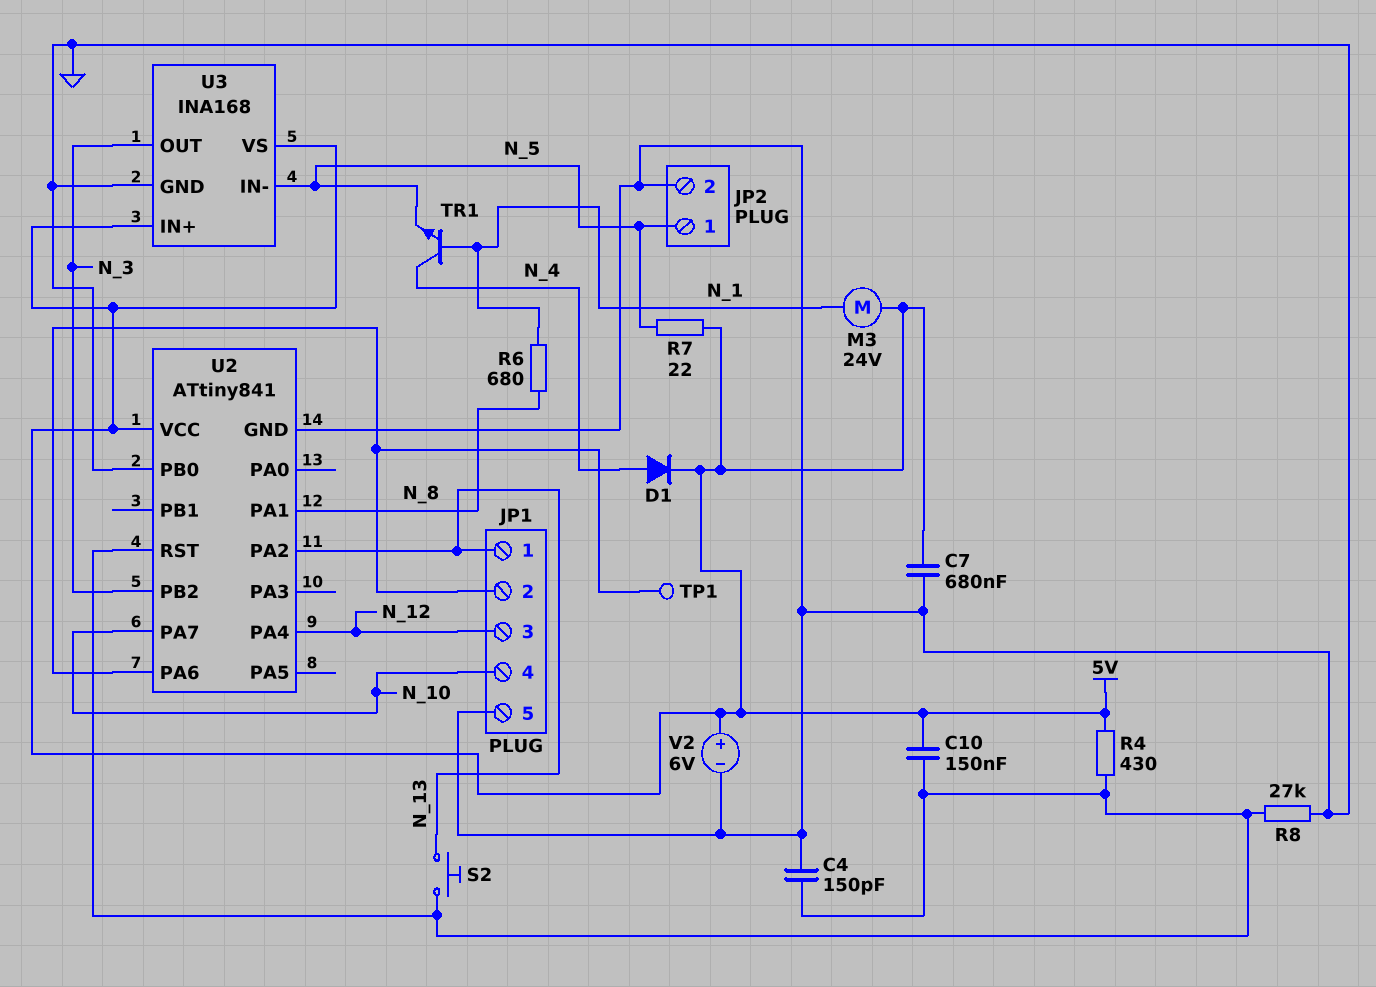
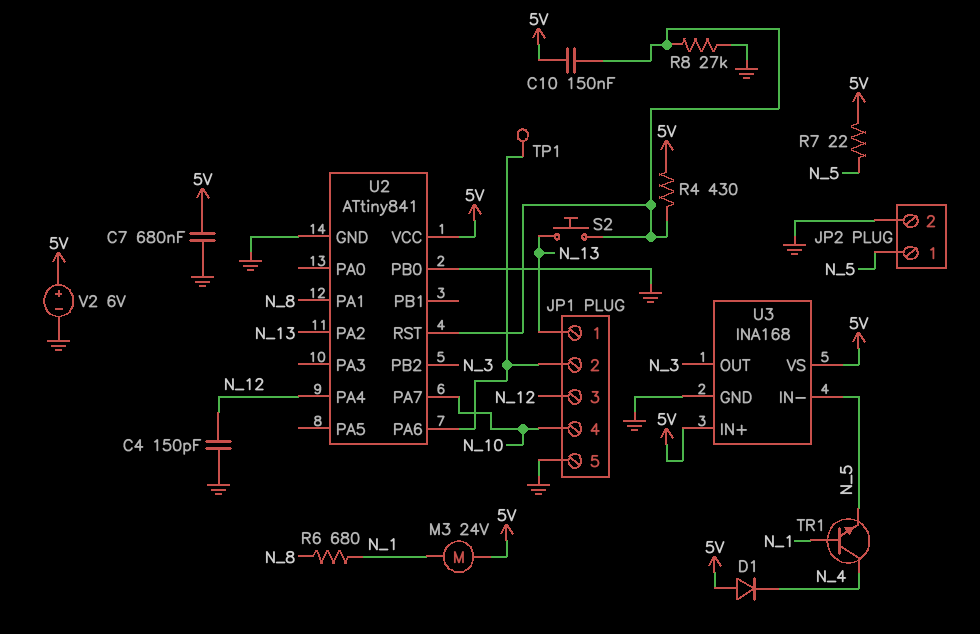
C4: 150pF (GND, U2/RST) -> 150pF (GND, N_12)
D1: diode (A N_4, K 5V) -> diode (A 5V, K N_4)

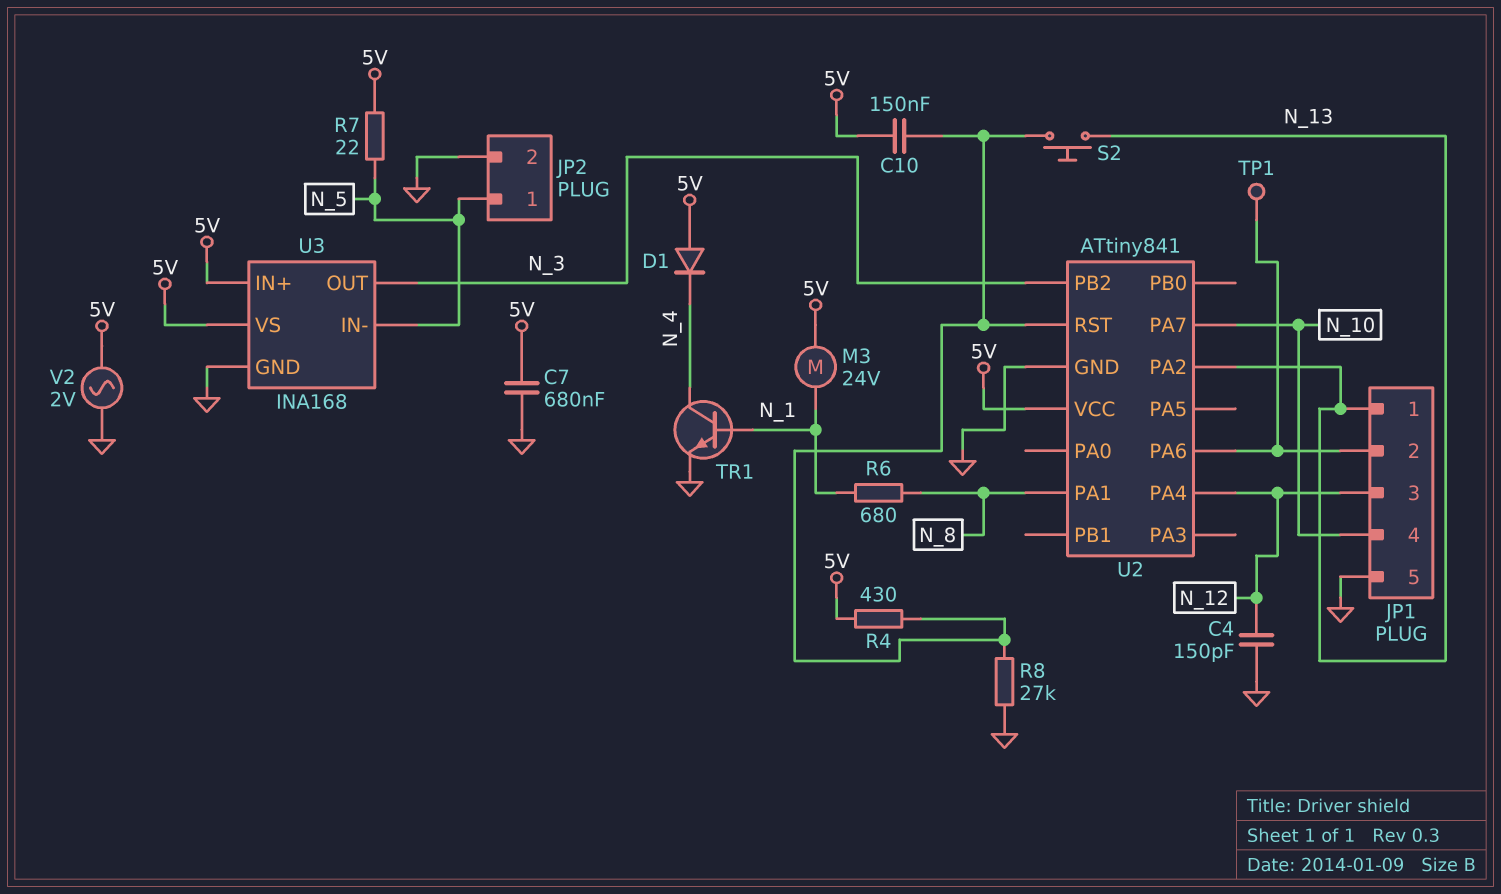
TR1: NPN (B N_1, C N_4, E N_5) -> NPN (B N_1, C N_4, E GND)
U2 pin PB0: GND -> none
V2: 6V (plus 5V, minus GND) -> AC 2V (5V, GND)

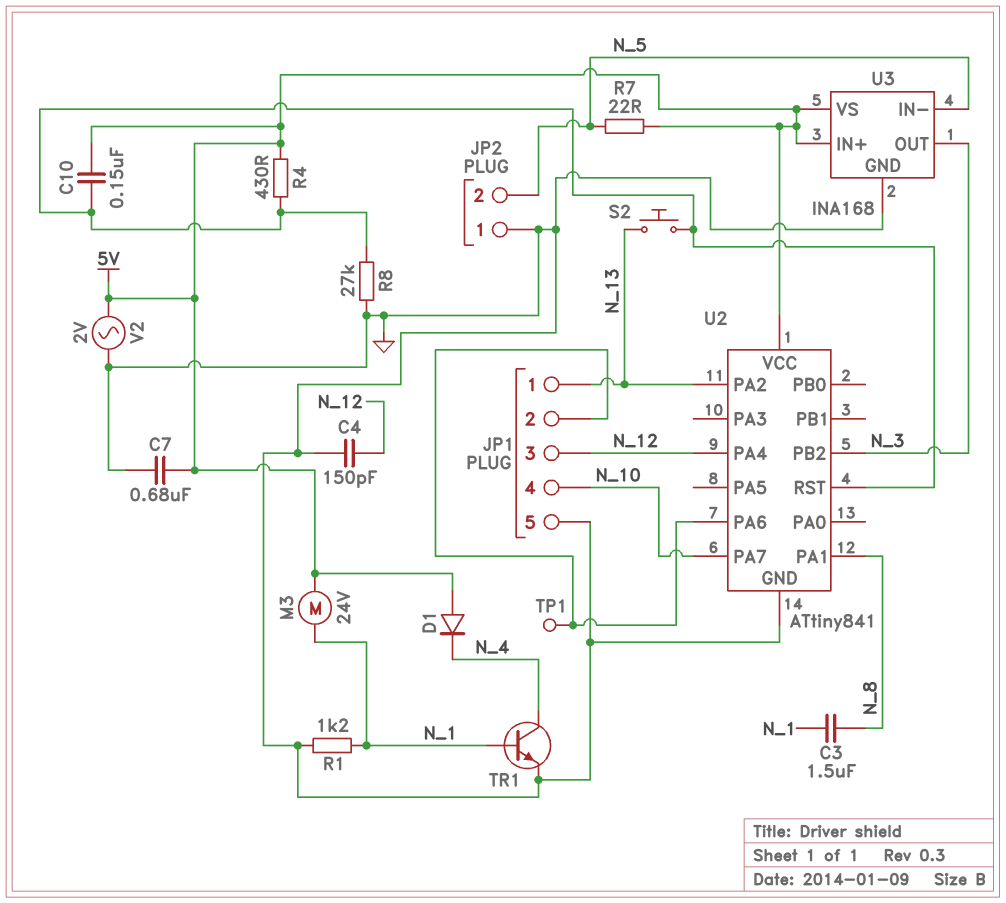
C3: none -> 1.5uF (N_1, N_8)
JP2 pin 1: N_5 -> GND
JP2 pin 2: GND -> N_5
R1: none -> 1.2k (GND, N_1)
R6: 680 (N_1, N_8) -> none

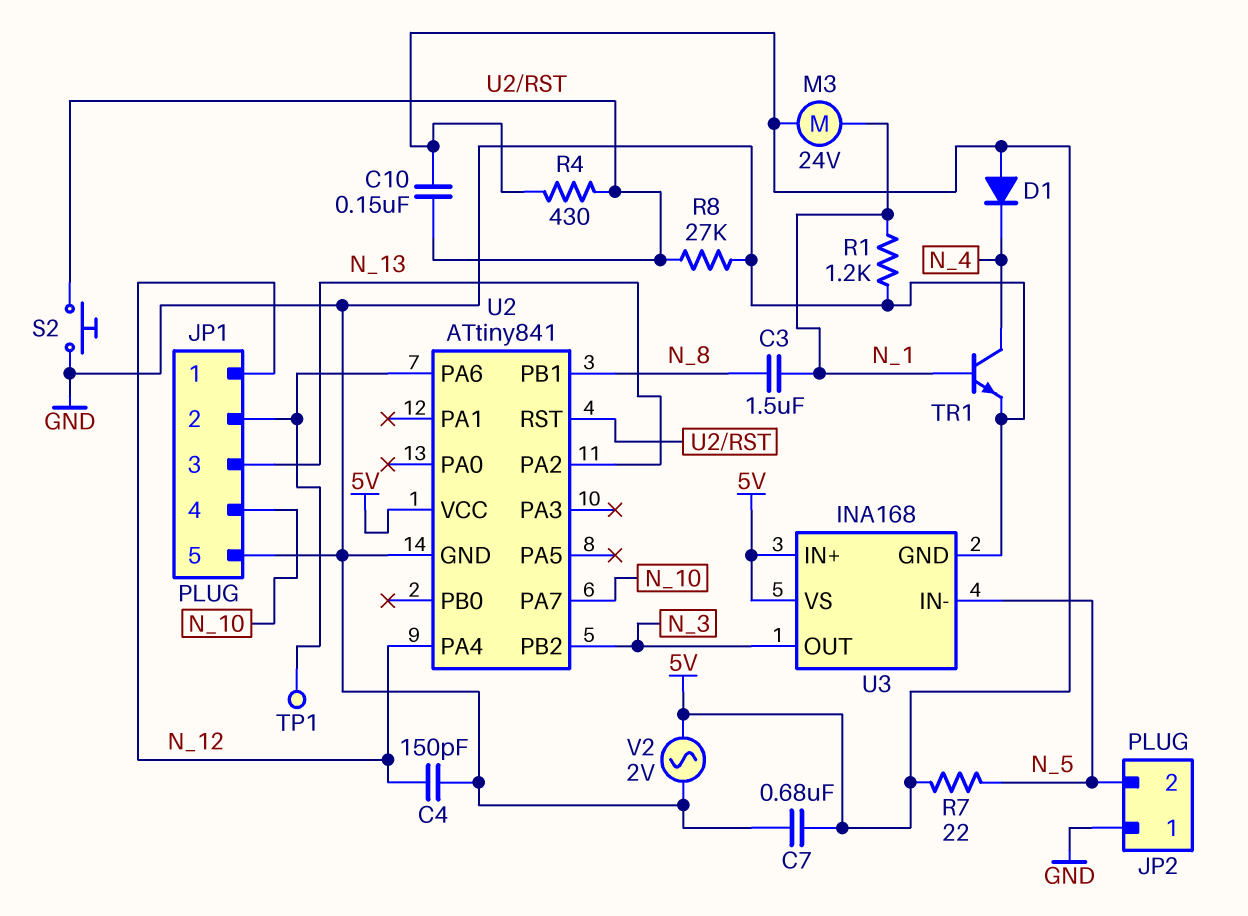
JP1 pin 1: N_13 -> N_12
JP1 pin 3: N_12 -> N_13
S2: button (N_13, U2/RST) -> button (GND, U2/RST)
U2 pin PA1: N_8 -> none
U2 pin PB1: none -> N_8

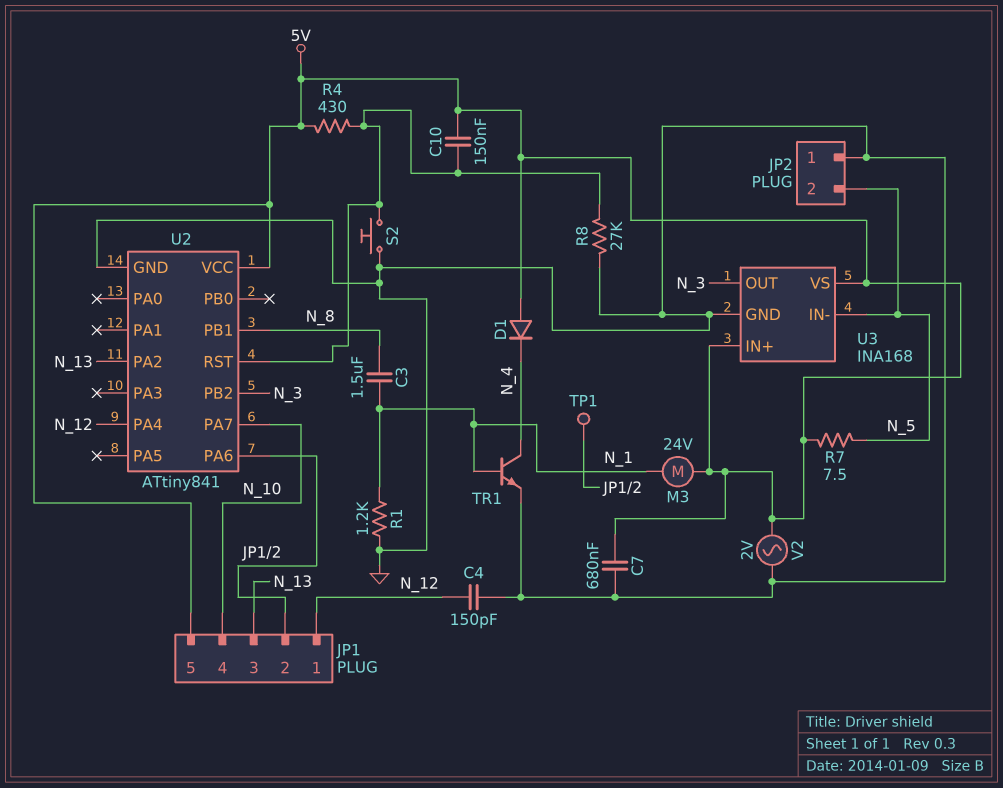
JP1 pin 5: GND -> 5V
R7: 22 (5V, N_5) -> 7.5 (5V, N_5)

